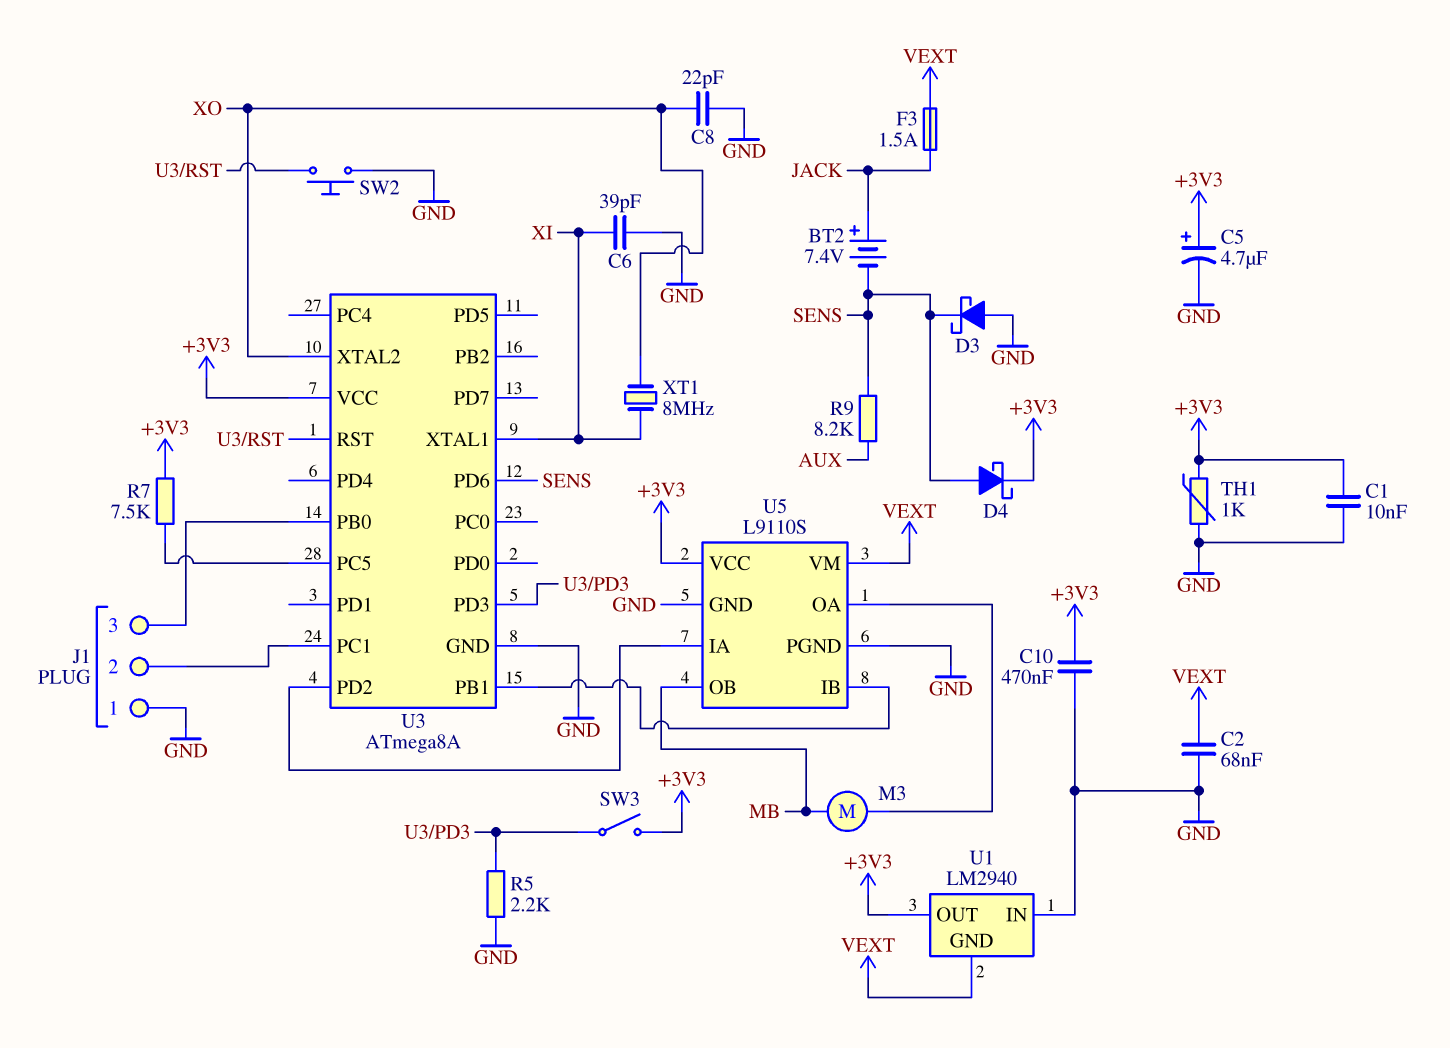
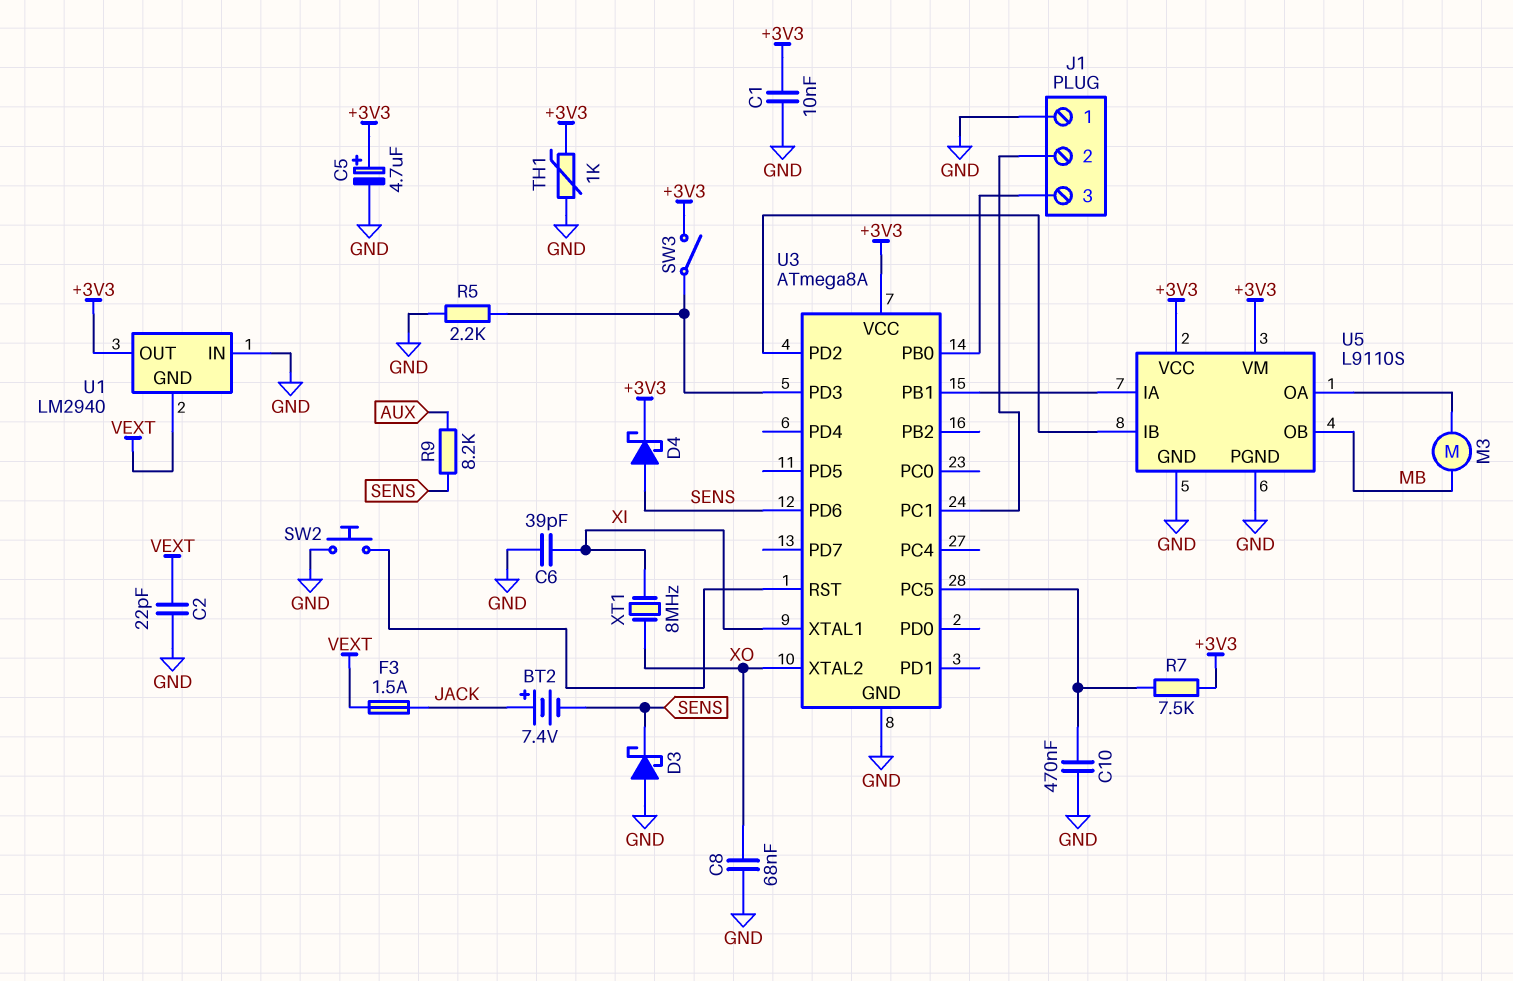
C2: 68nF (GND, VEXT) -> 22pF (GND, VEXT)
C8: 22pF (GND, XO) -> 68nF (GND, XO)
C10: 470nF (+3V3, GND) -> 470nF (GND, U3/PC5)
U5 pin IA: U3/PD2 -> U3/PB1
U5 pin IB: U3/PB1 -> U3/PD2
U5 pin VM: VEXT -> +3V3

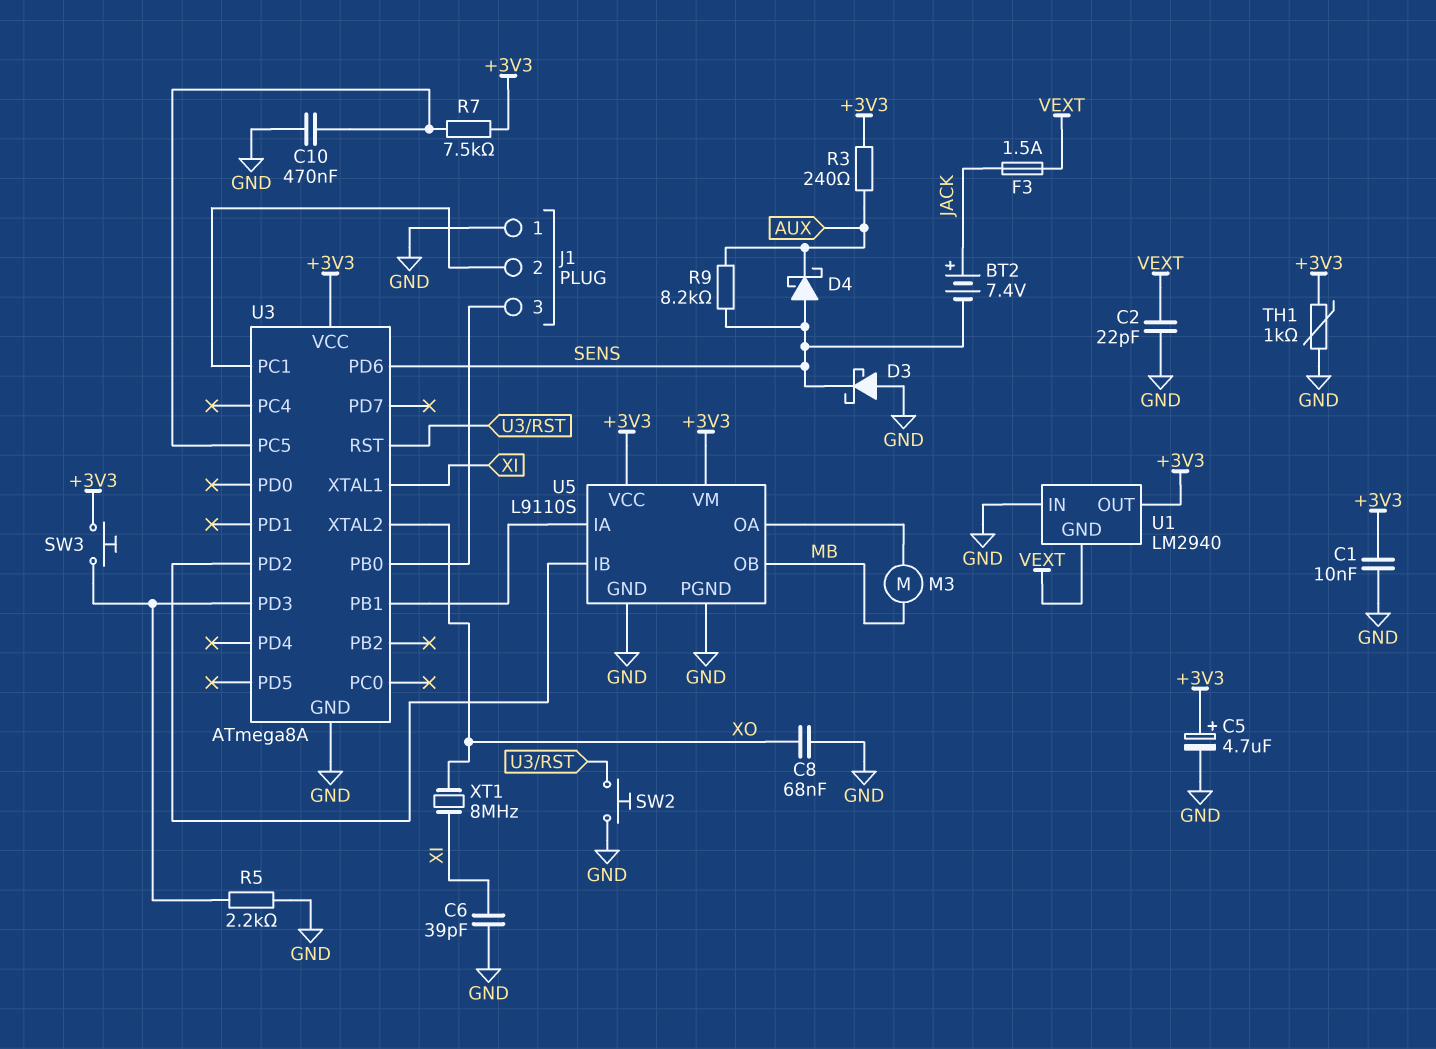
D4: schottky (A SENS, K +3V3) -> schottky (A SENS, K AUX)
R3: none -> 240 (+3V3, AUX)
SW3: switch (+3V3, U3/PD3) -> button (+3V3, U3/PD3)

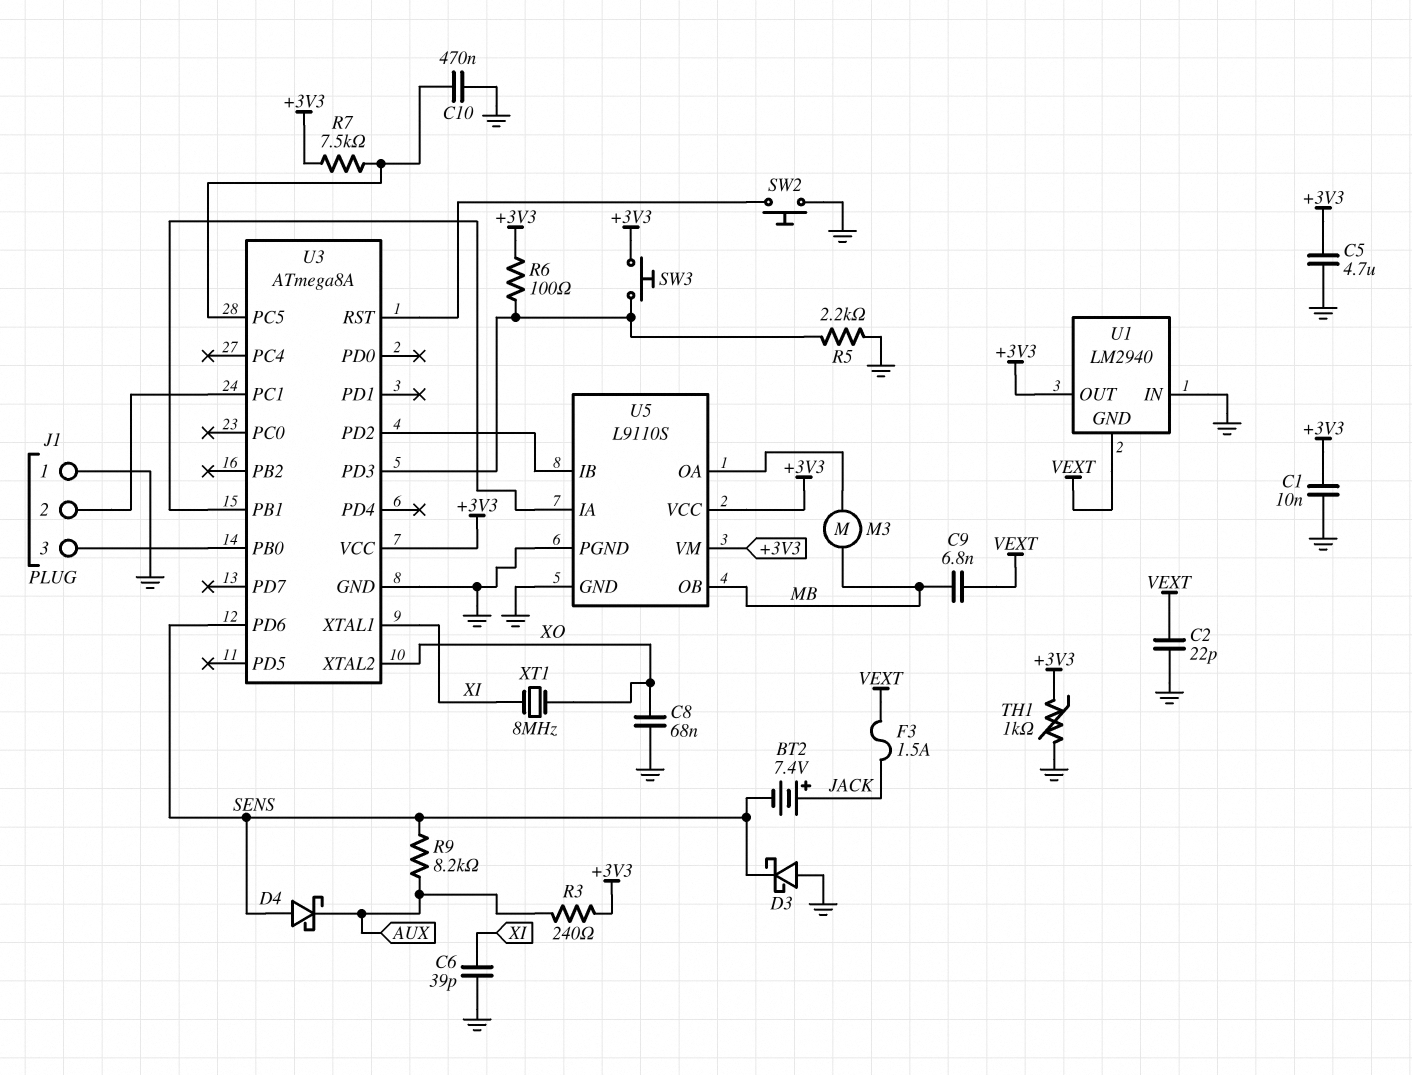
C5: 4.7uF (plus +3V3, minus GND) -> 4.7uF (+3V3, GND)
C9: none -> 6.8nF (MB, VEXT)
R6: none -> 100 (+3V3, U3/PD3)

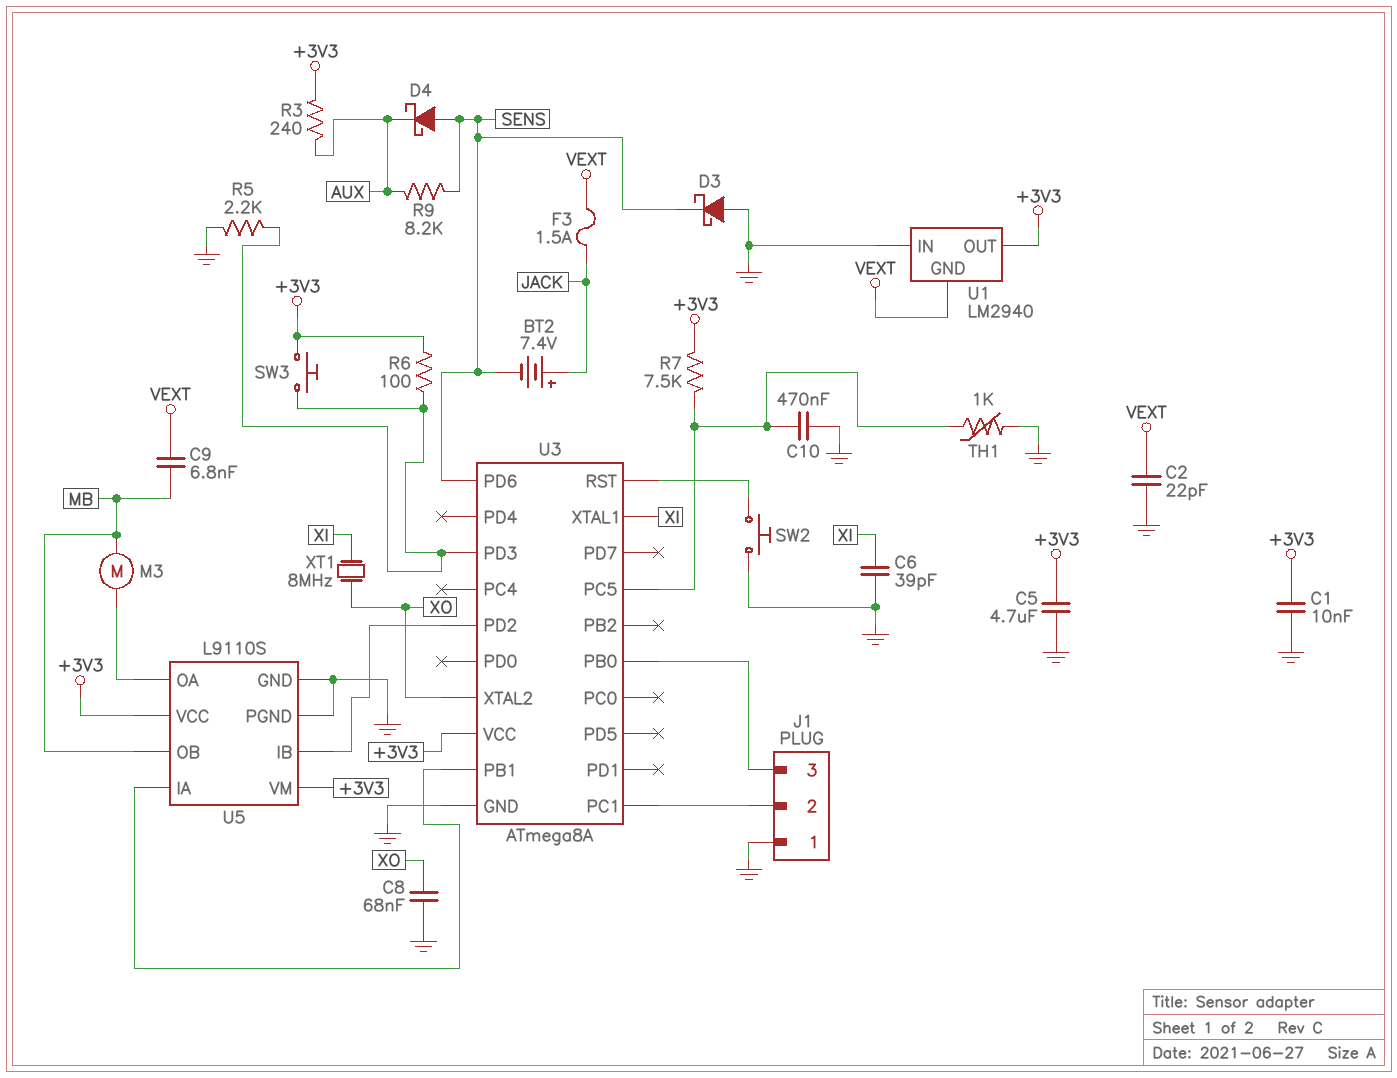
TH1: 1k (+3V3, GND) -> 1k (GND, U3/PC5)

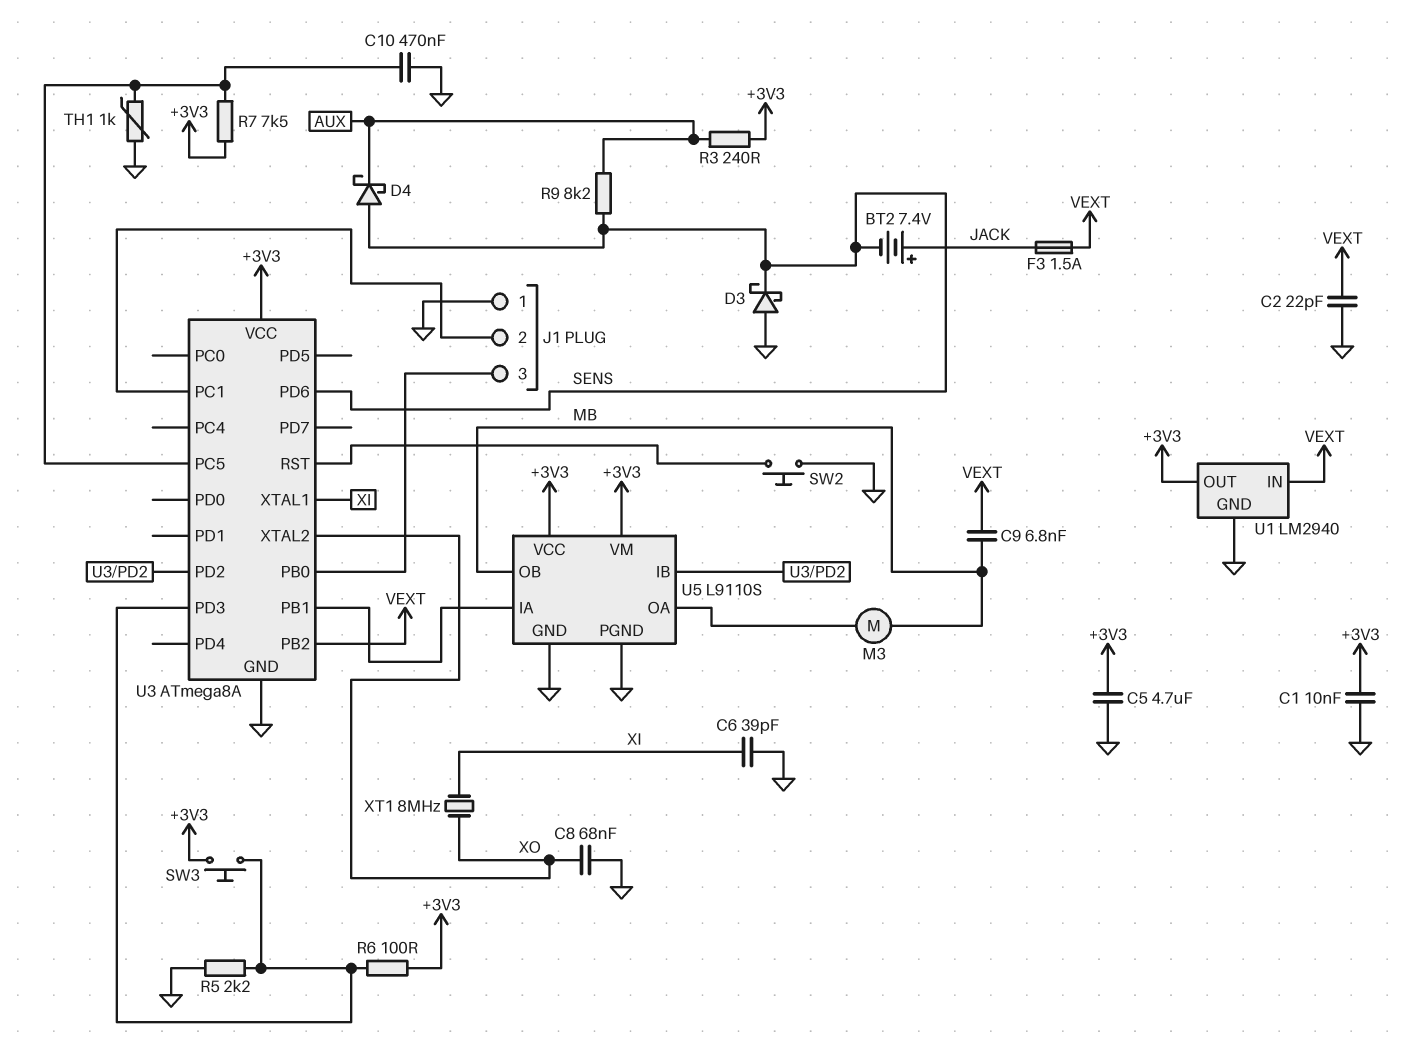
U1 pin GND: VEXT -> GND
U1 pin IN: GND -> VEXT
U3 pin PB2: none -> VEXT

